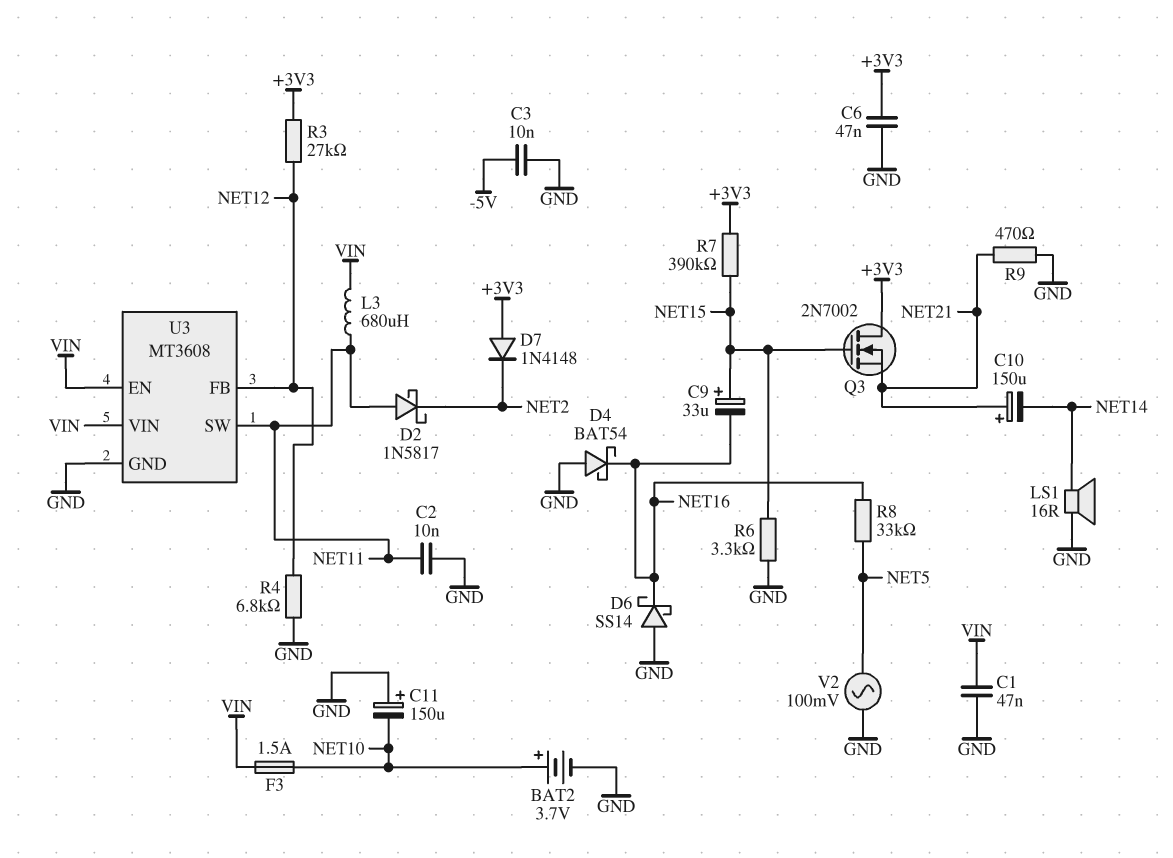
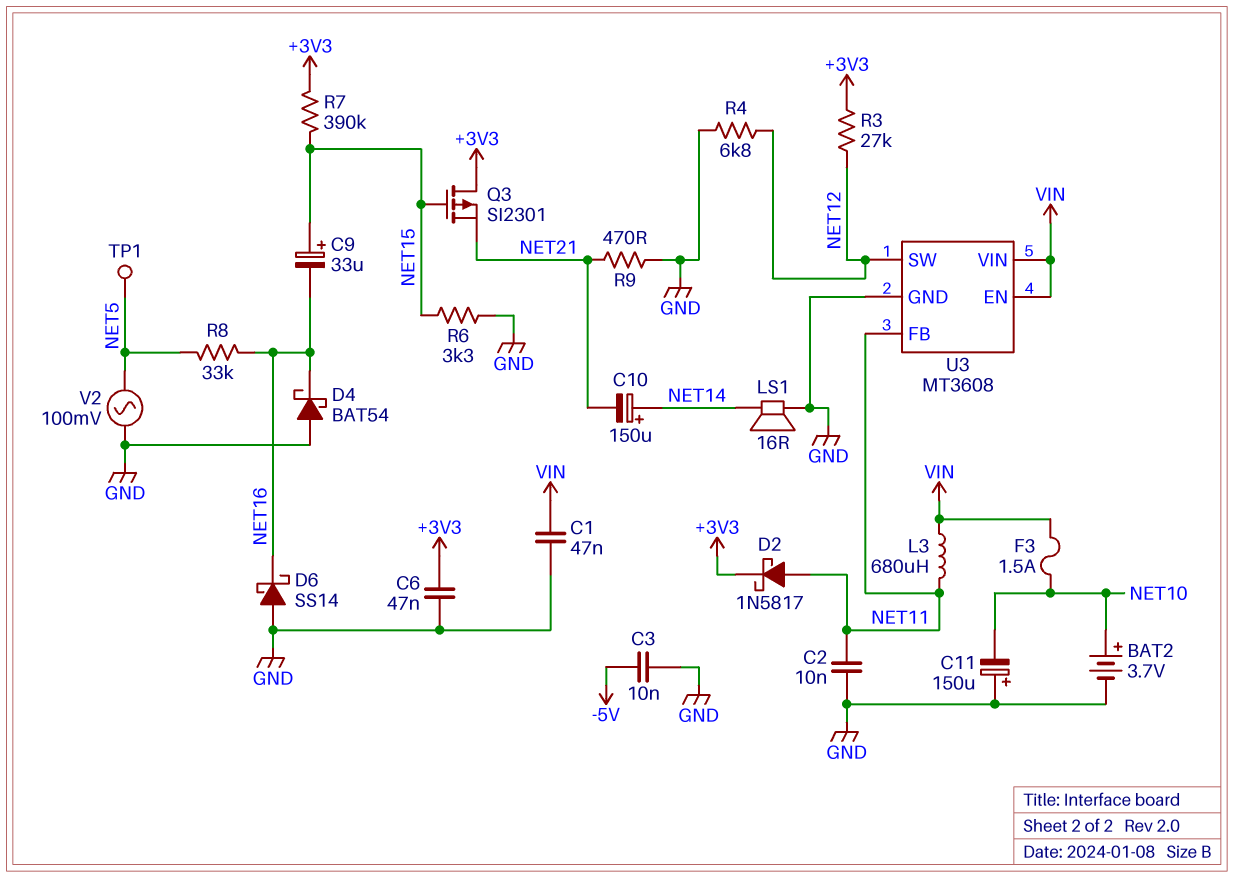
C10: 150uF (plus NET21, minus NET14) -> 150uF (plus NET14, minus NET21)
D2: schottky 1N5817 (A NET11, K NET2) -> schottky 1N5817 (A NET11, K +3V3)
D7: diode 1N4148 (A +3V3, K NET2) -> none
Q3: NMOS 2N7002 (G NET15, D +3V3, S NET21) -> PMOS SI2301 (G NET15, D +3V3, S NET21)
TP1: none -> test point (NET5)
U3 pin FB: NET12 -> NET11
U3 pin SW: NET11 -> NET12

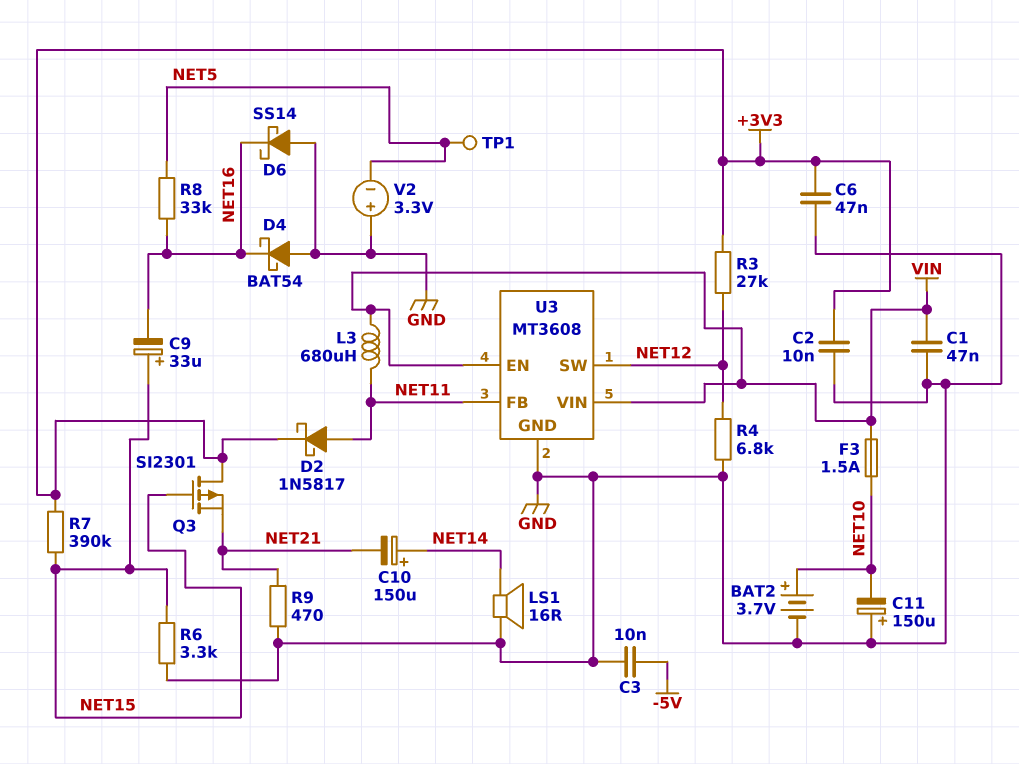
C2: 10nF (GND, NET11) -> 10nF (+3V3, GND)
V2: AC 100mV (GND, NET5) -> 3.3V (plus GND, minus NET5)

